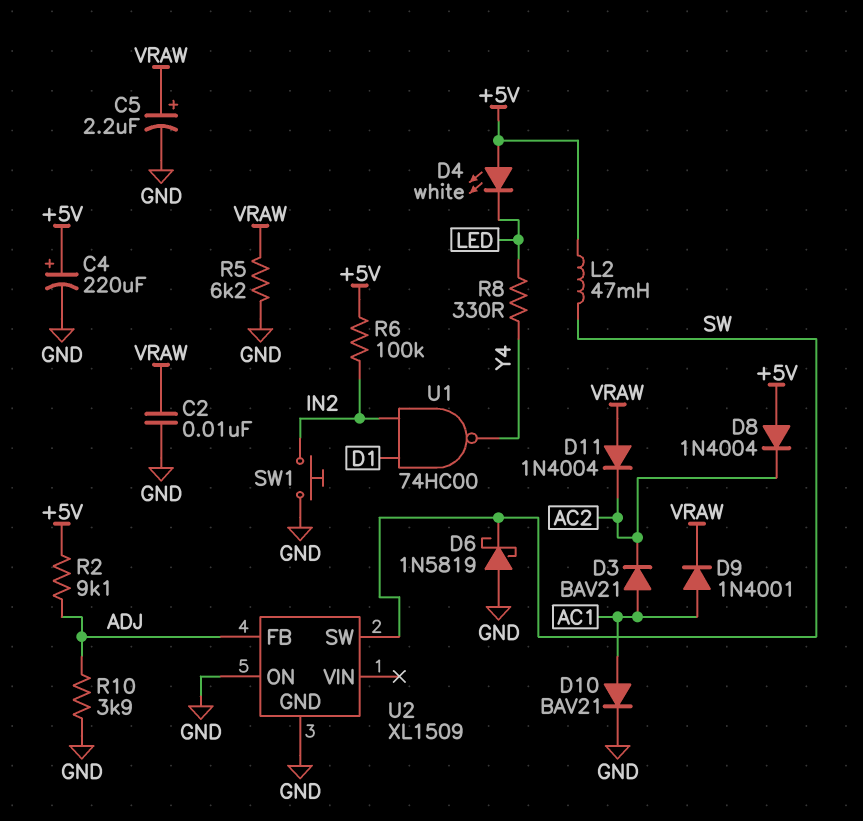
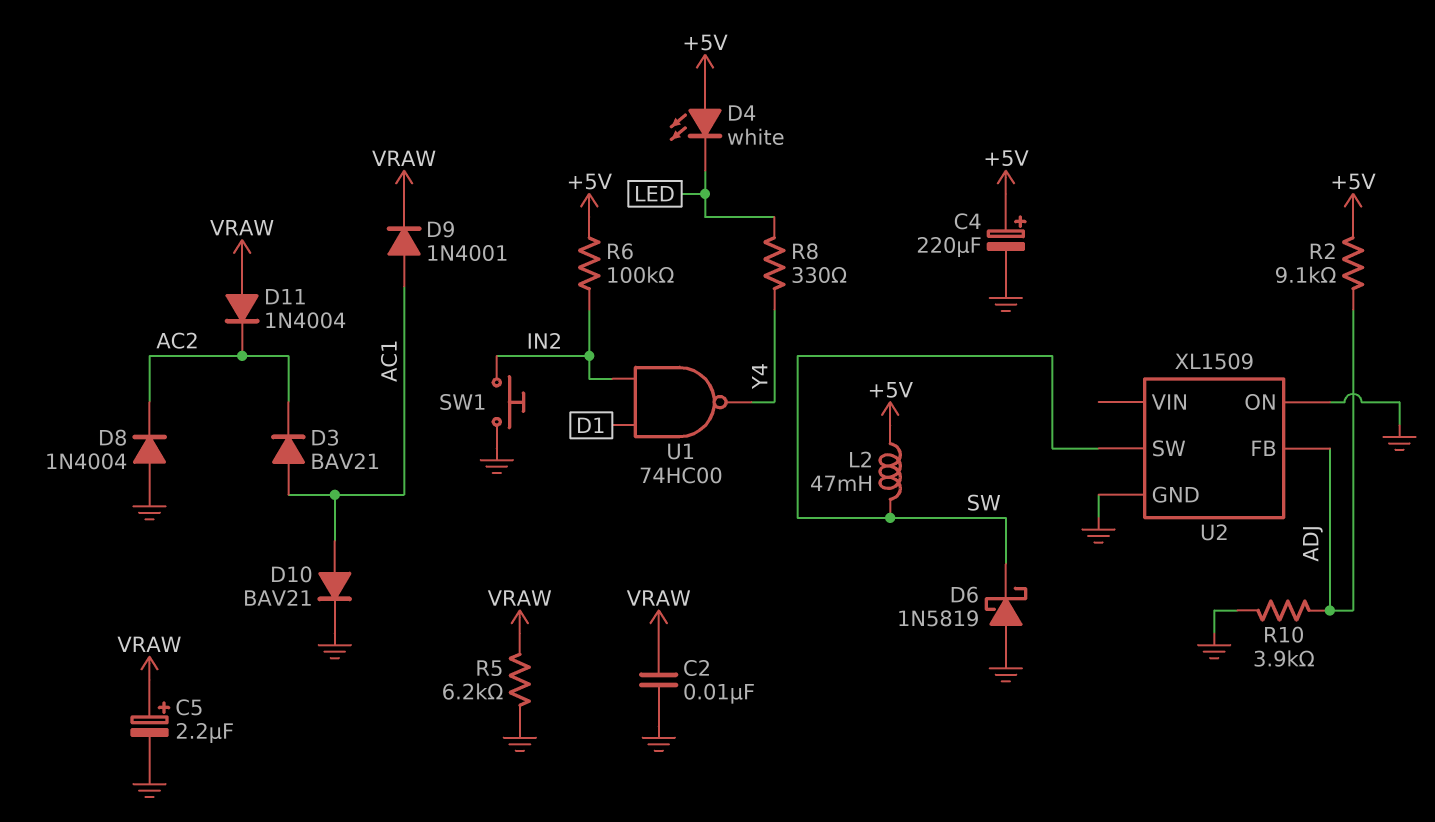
D8: diode 1N4004 (A +5V, K AC2) -> diode 1N4004 (A GND, K AC2)

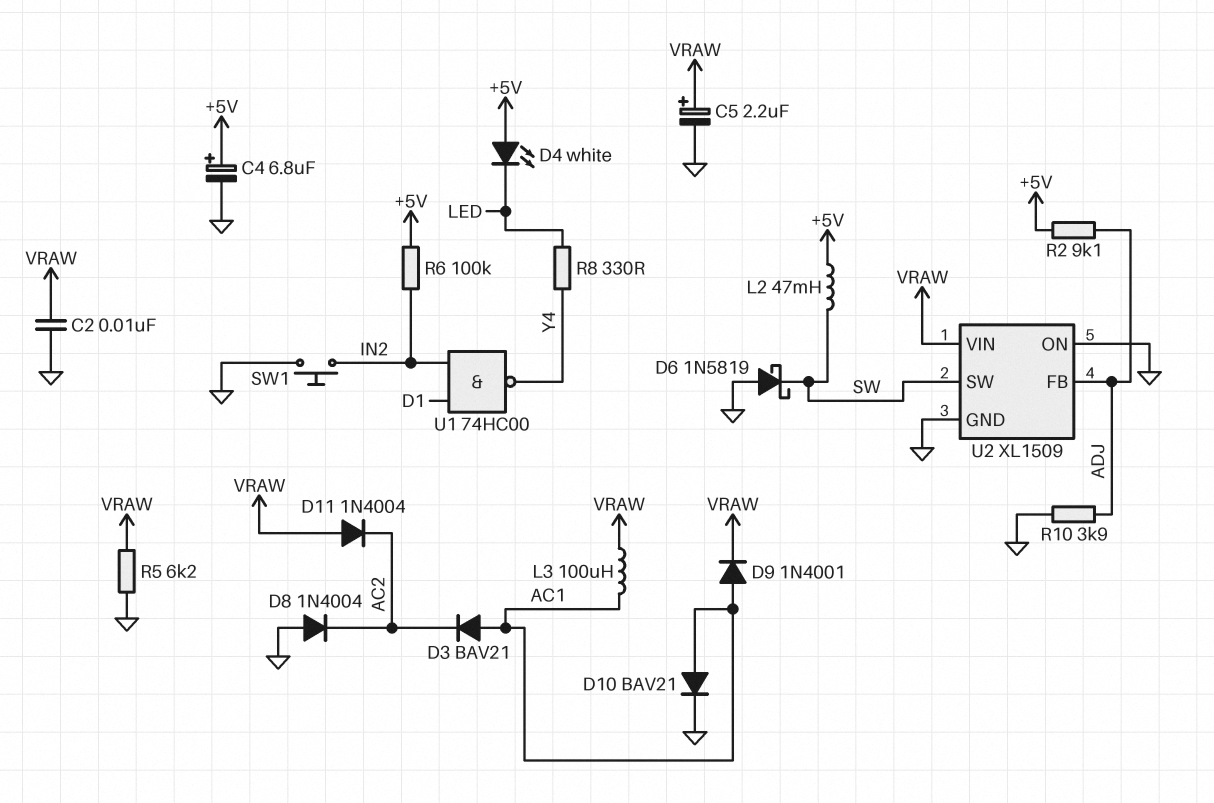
C4: 220uF (plus +5V, minus GND) -> 6.8uF (plus +5V, minus GND)
L3: none -> 100uH (AC1, VRAW)
U2 pin VIN: none -> VRAW

